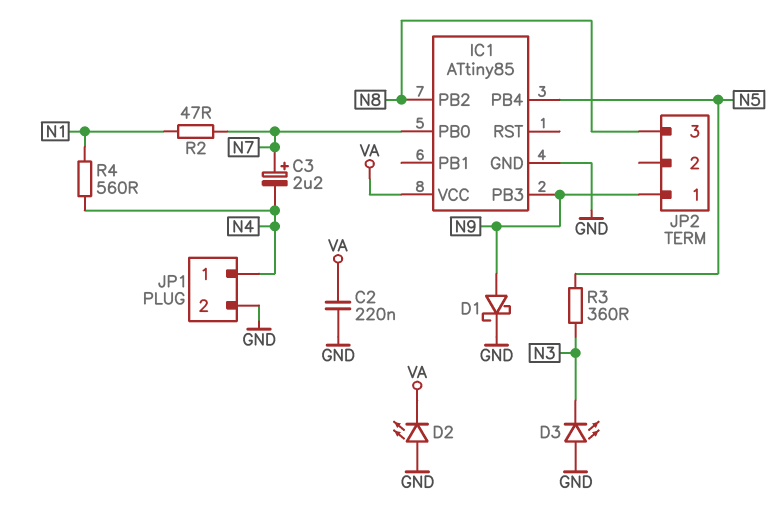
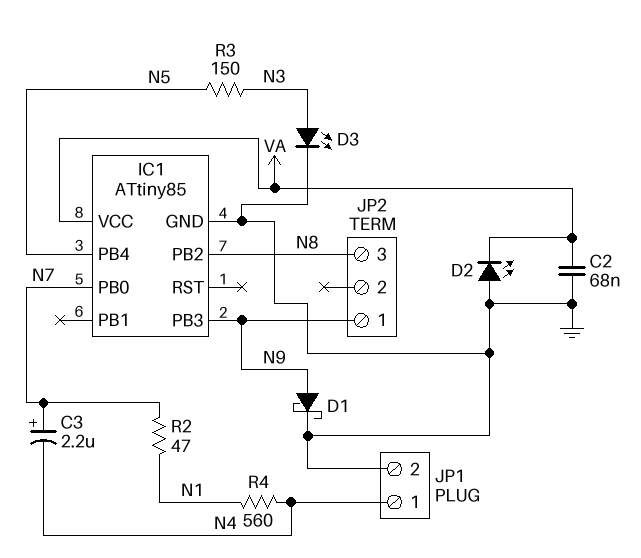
C2: 220nF (GND, VA) -> 68nF (GND, VA)
D3: LED (A GND, K N3) -> LED (A N3, K GND)
R3: 360 (N3, N5) -> 150 (N3, N5)

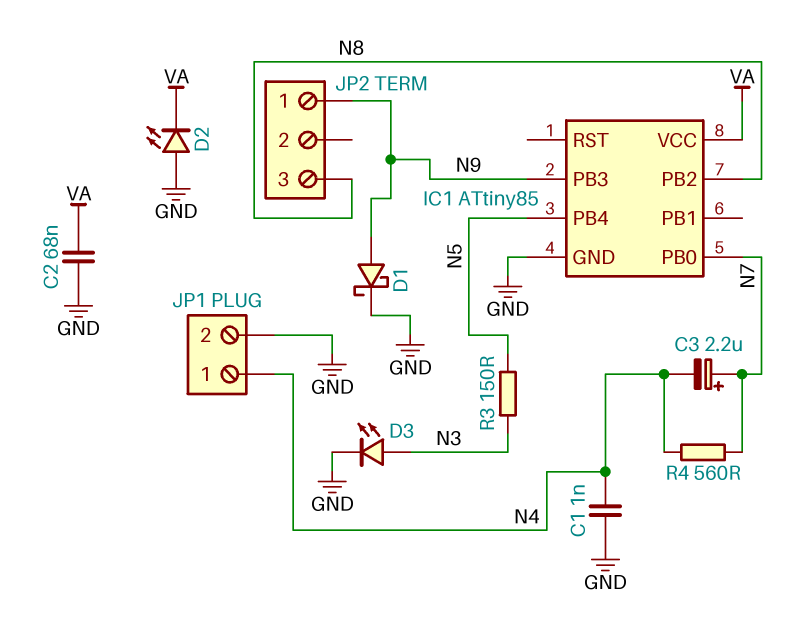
C1: none -> 1nF (GND, N4)
R2: 47 (N1, N7) -> none
R4: 560 (N1, N4) -> 560 (N4, N7)

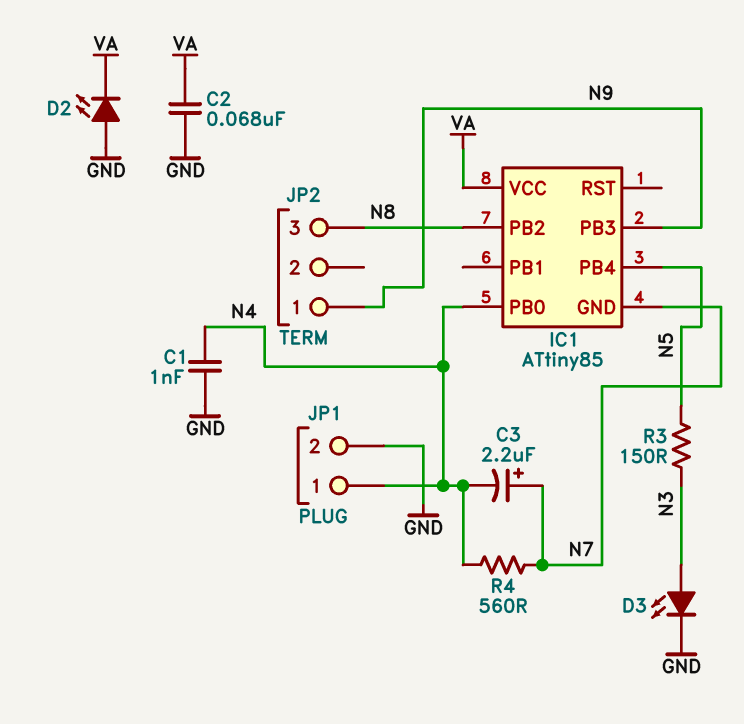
D1: schottky (A N9, K GND) -> none
IC1 pin GND: GND -> N7
IC1 pin PB0: N7 -> N4

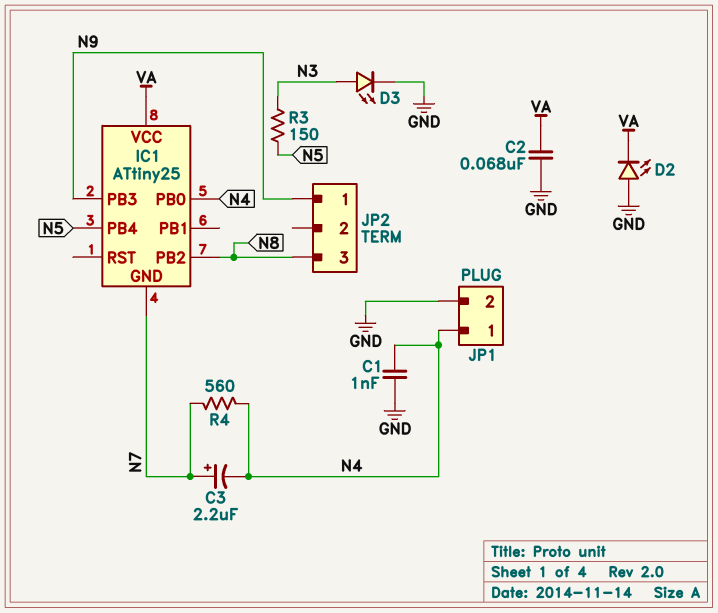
IC1: ATtiny85 -> ATtiny25

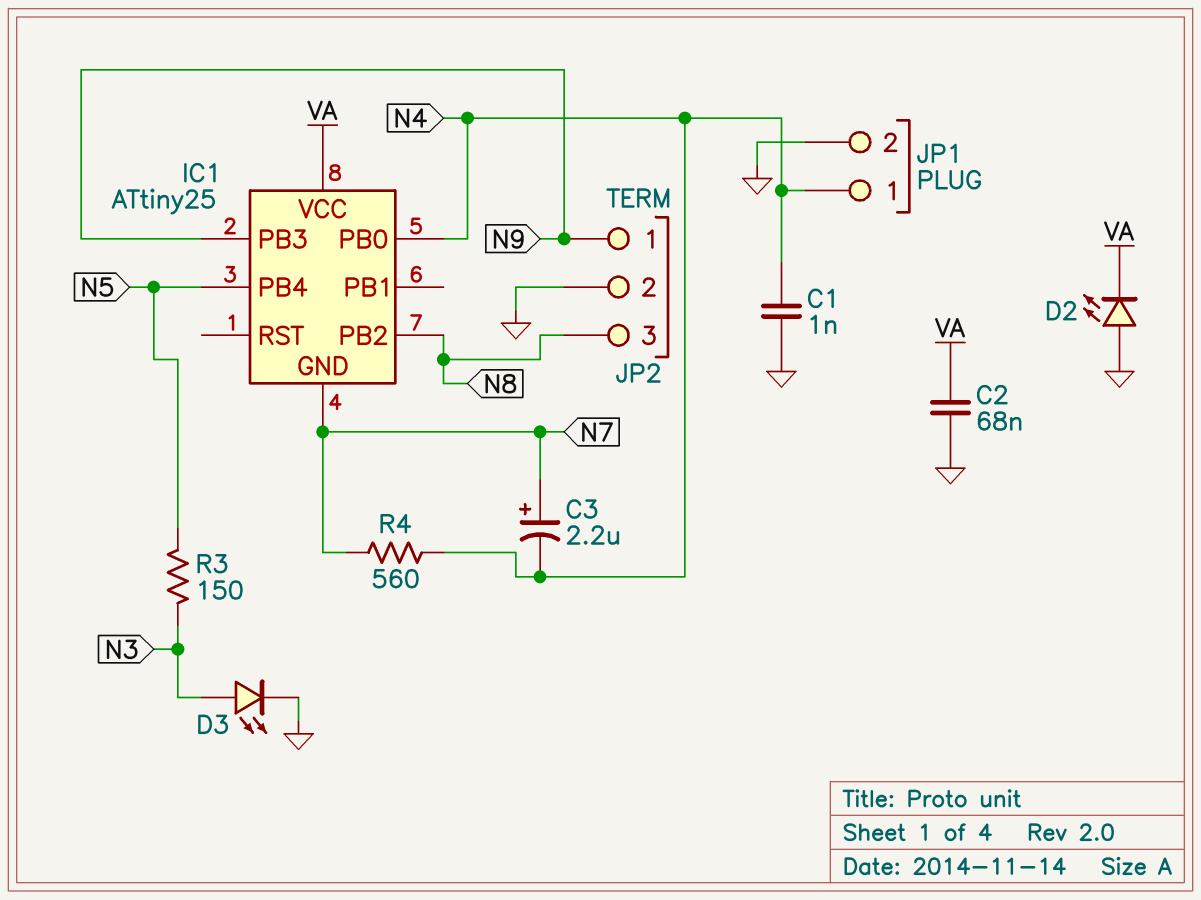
JP2 pin 2: none -> GND

